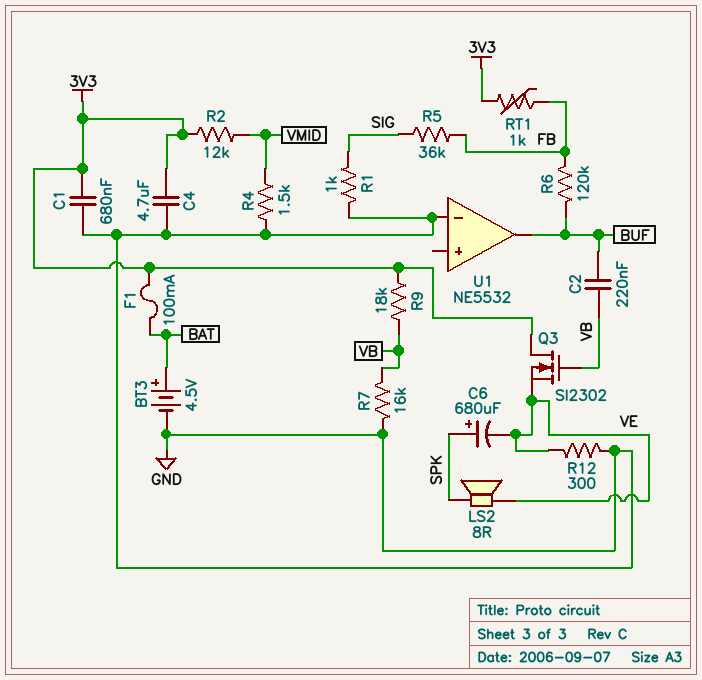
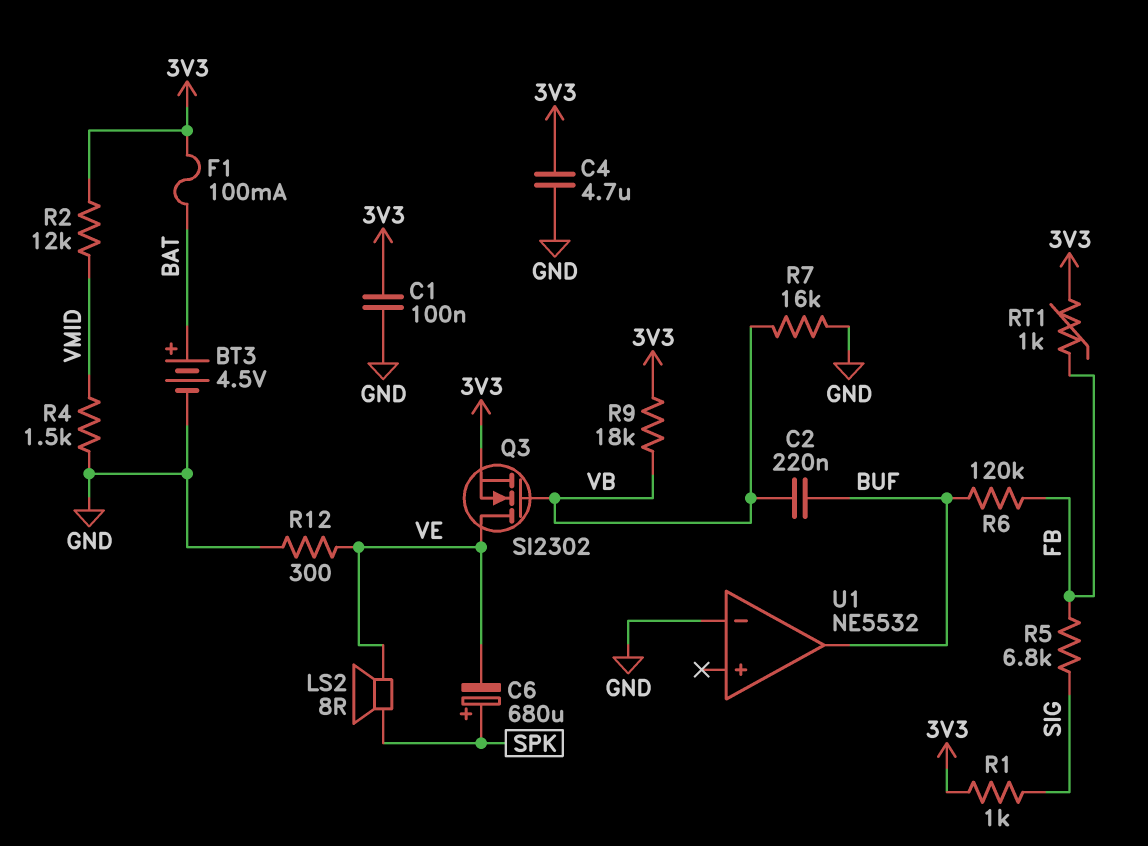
C1: 680nF (3V3, GND) -> 100nF (3V3, GND)
Q3: NMOS SI2302 (G VB, D 3V3, S VE) -> NMOS SI2302 (G VB, D VE, S 3V3)
R1: 1k (GND, SIG) -> 1k (3V3, SIG)
R5: 36k (FB, SIG) -> 6.8k (FB, SIG)

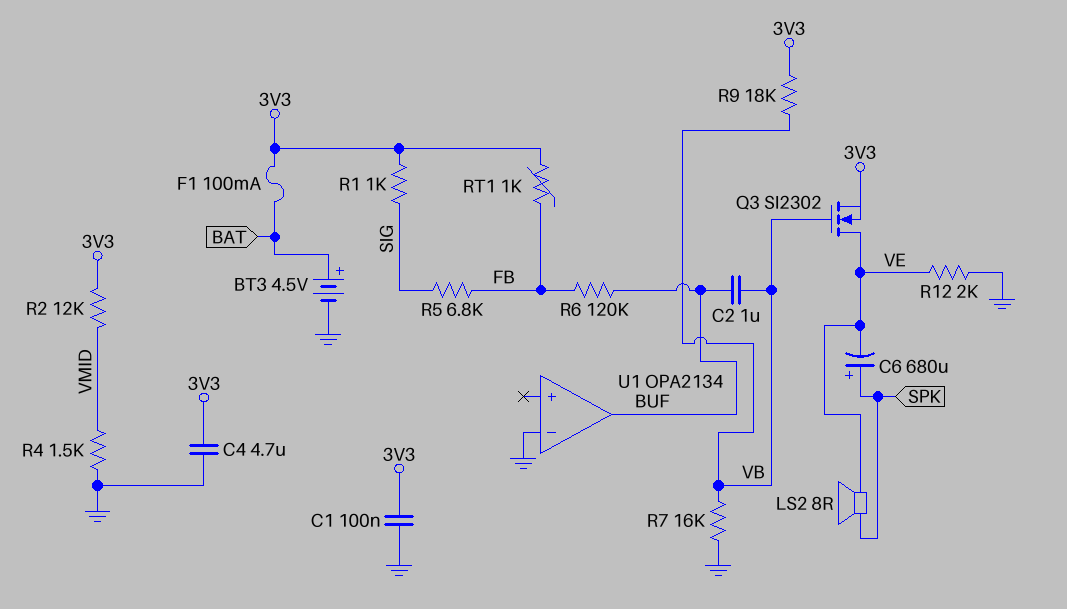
C2: 220nF (BUF, VB) -> 1uF (BUF, VB)
R12: 300 (GND, VE) -> 2k (GND, VE)
U1: NE5532 -> OPA2134

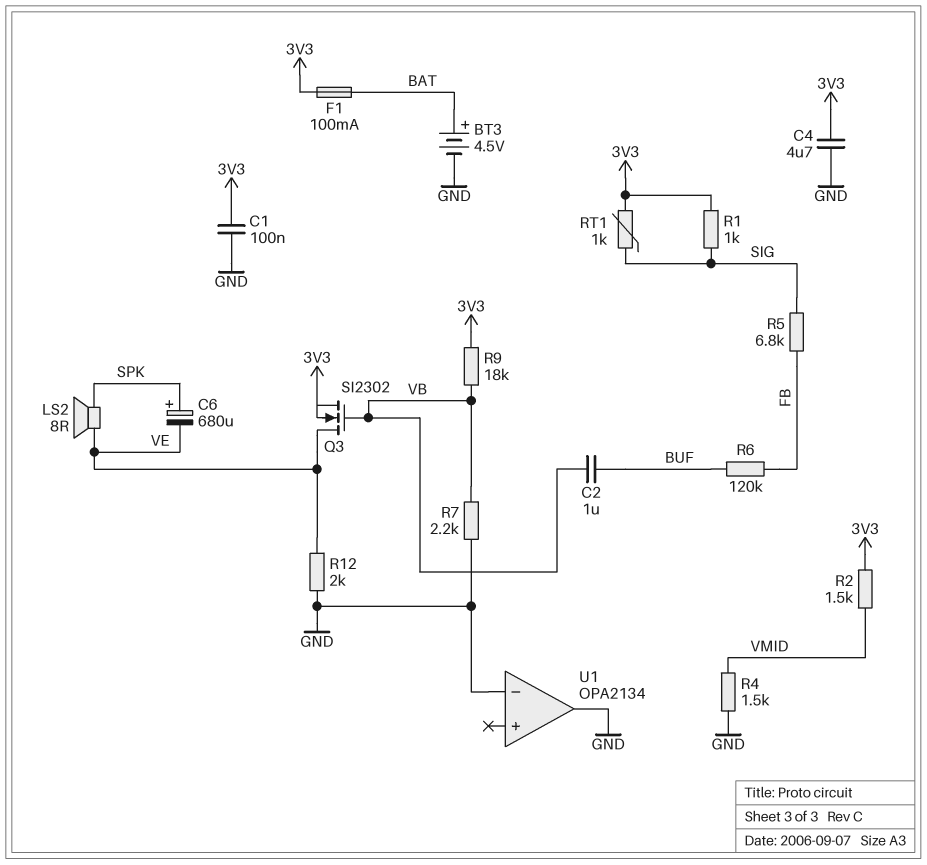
R2: 12k (3V3, VMID) -> 1.5k (3V3, VMID)
R7: 16k (GND, VB) -> 2.2k (GND, VB)
RT1: 1k (3V3, FB) -> 1k (3V3, SIG)
U1 pin out: BUF -> GND

